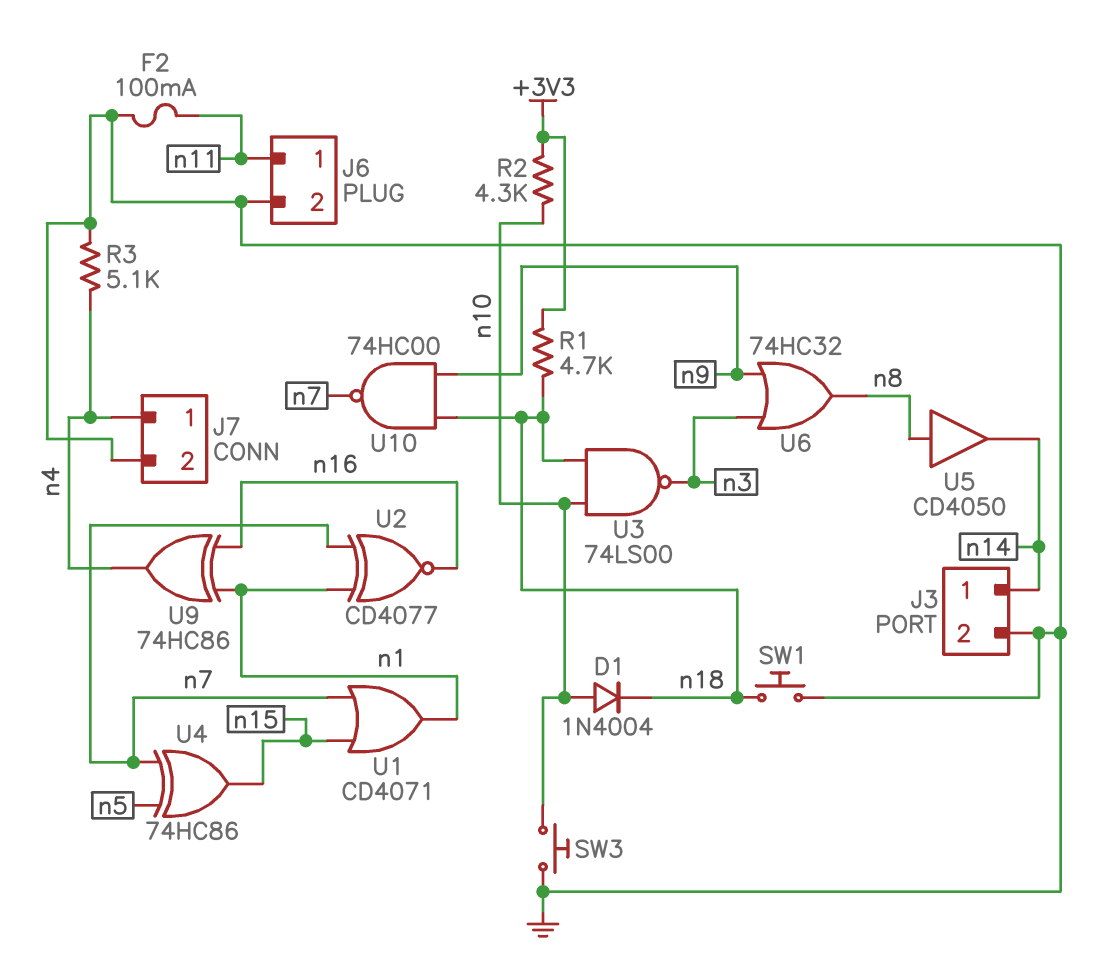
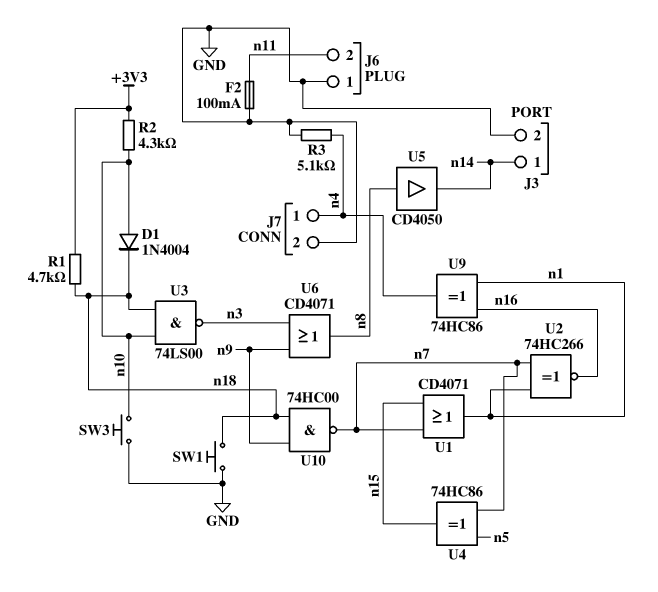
J6 pin 1: n11 -> GND
J6 pin 2: GND -> n11
U2: XNOR CD4077 (in n1, in n7, out n16) -> XNOR 74HC266 (in n1, in n7, out n16)
U6: OR 74HC32 (in n3, in n9, out n8) -> OR CD4071 (in n3, in n9, out n8)

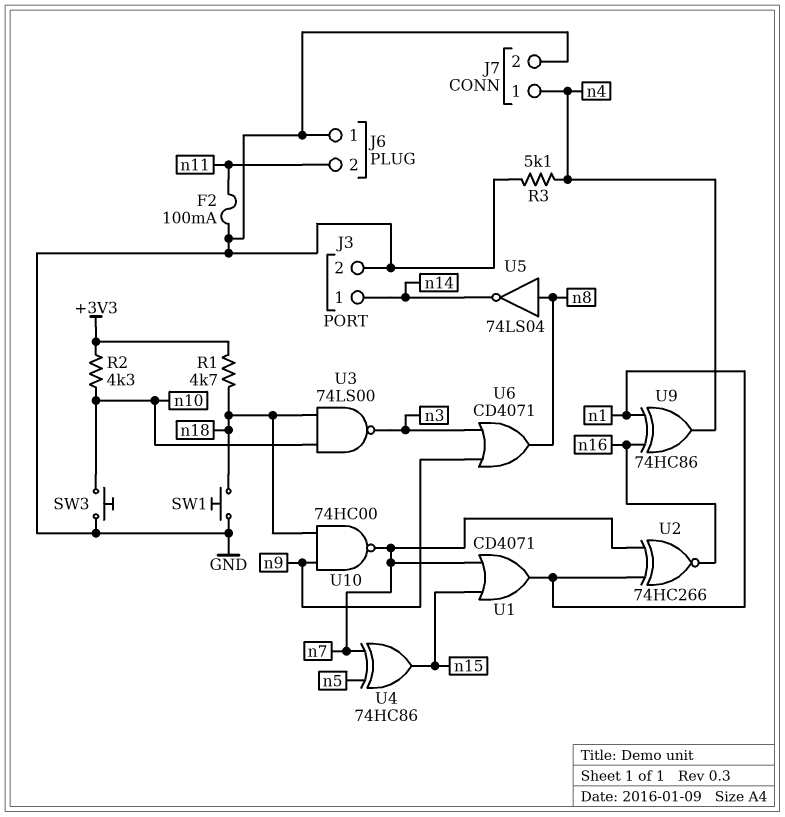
D1: diode 1N4004 (A n10, K n18) -> none
U5: buffer CD4050 (in n8, out n14) -> NOT 74LS04 (in n8, out n14)

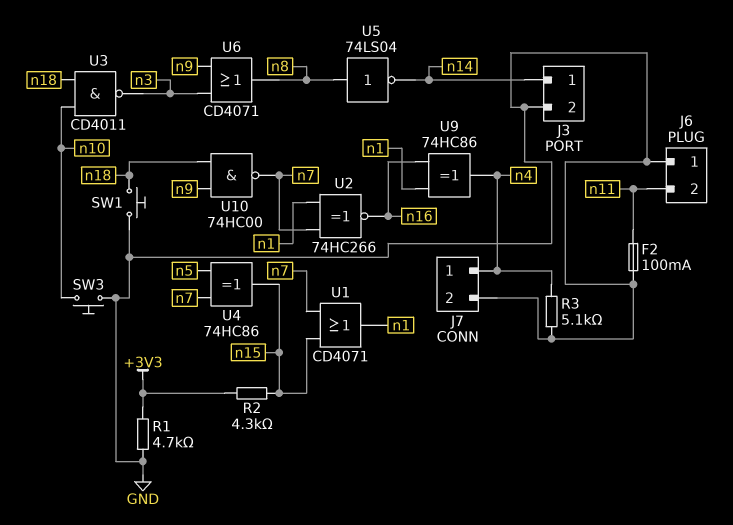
R1: 4.7k (+3V3, n18) -> 4.7k (+3V3, GND)
R2: 4.3k (+3V3, n10) -> 4.3k (+3V3, n15)
U3: NAND 74LS00 (in n10, in n18, out n3) -> NAND CD4011 (in n10, in n18, out n3)

